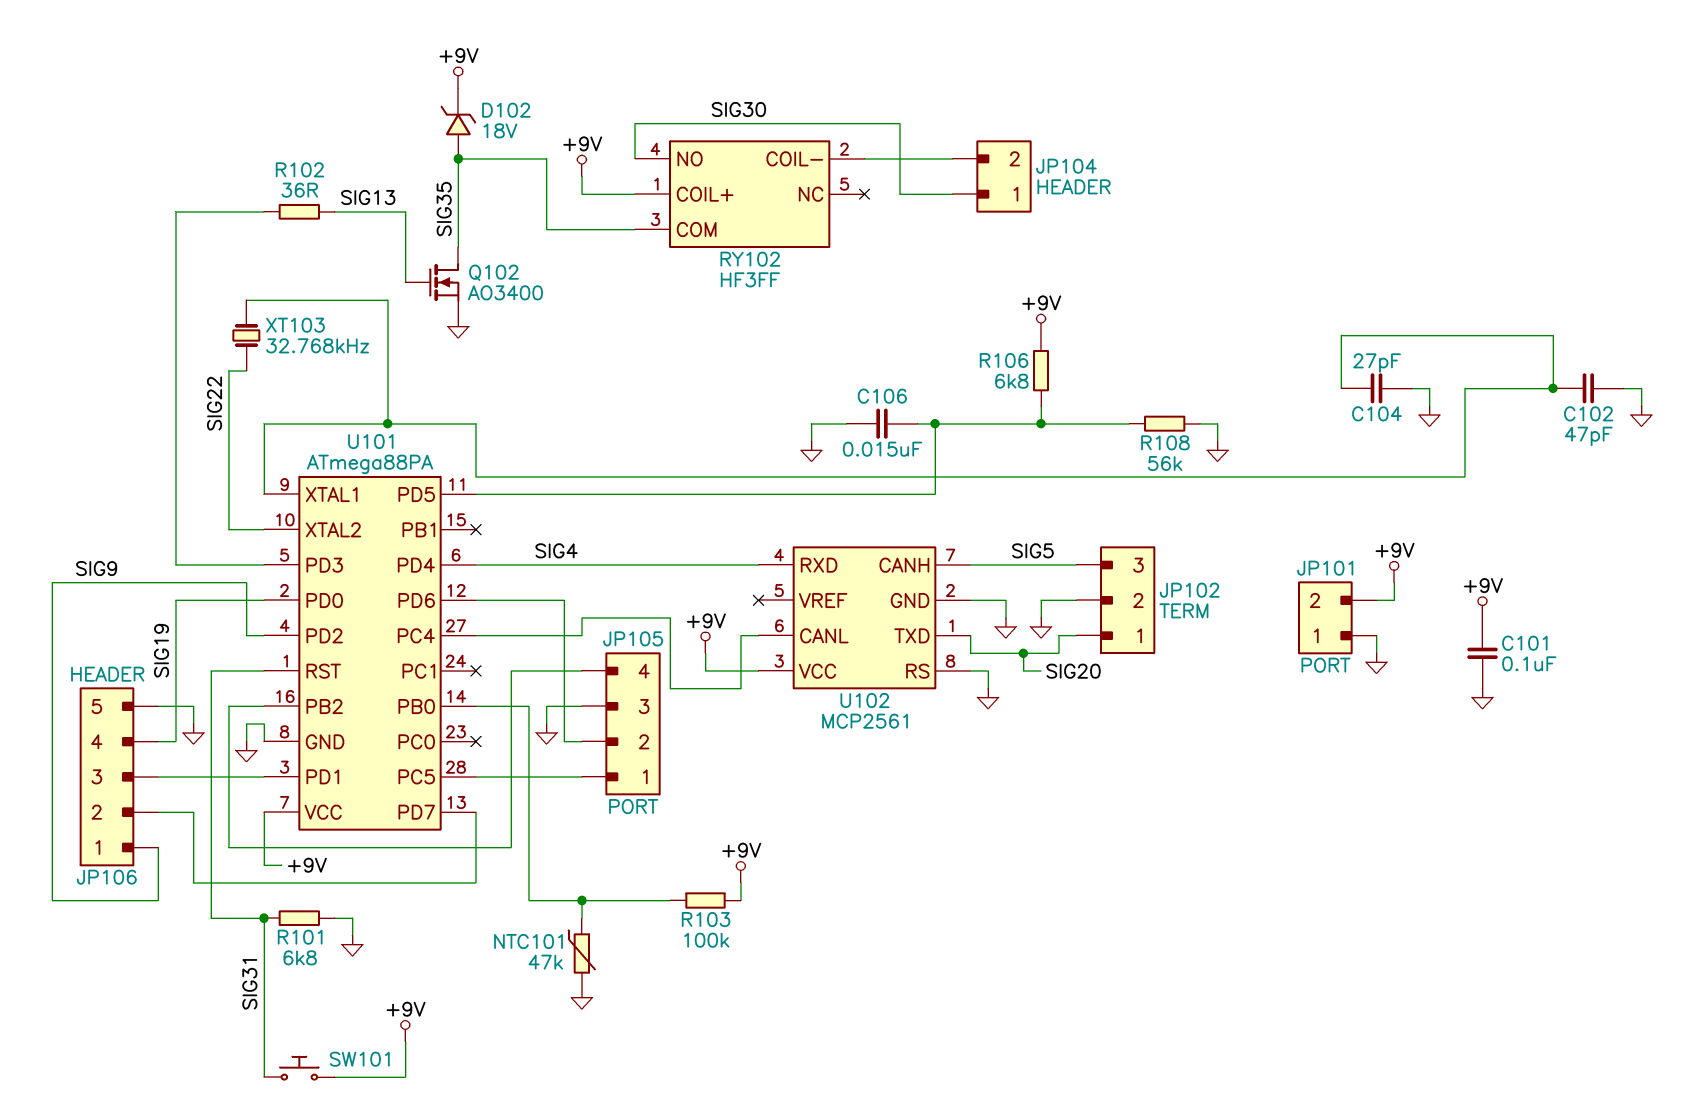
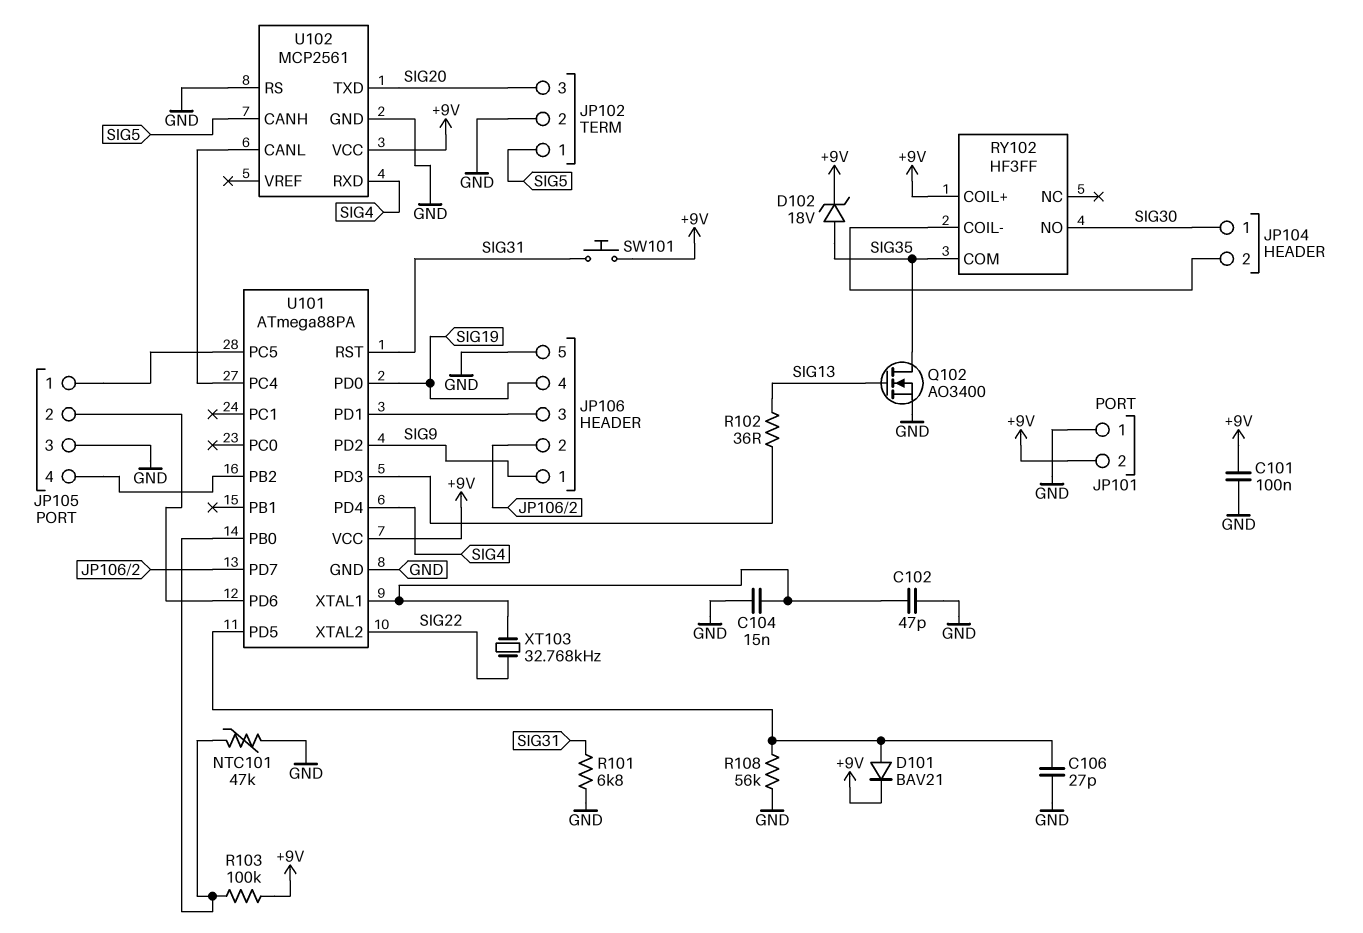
C104: 27pF (GND, U101/XTAL1) -> 15nF (GND, U101/XTAL1)
C106: 15nF (GND, U101/PD5) -> 27pF (GND, U101/PD5)
D101: none -> diode BAV21 (A U101/PD5, K +9V)
JP102 pin 1: SIG20 -> SIG5
JP102 pin 3: SIG5 -> SIG20
R106: 6.8k (+9V, U101/PD5) -> none

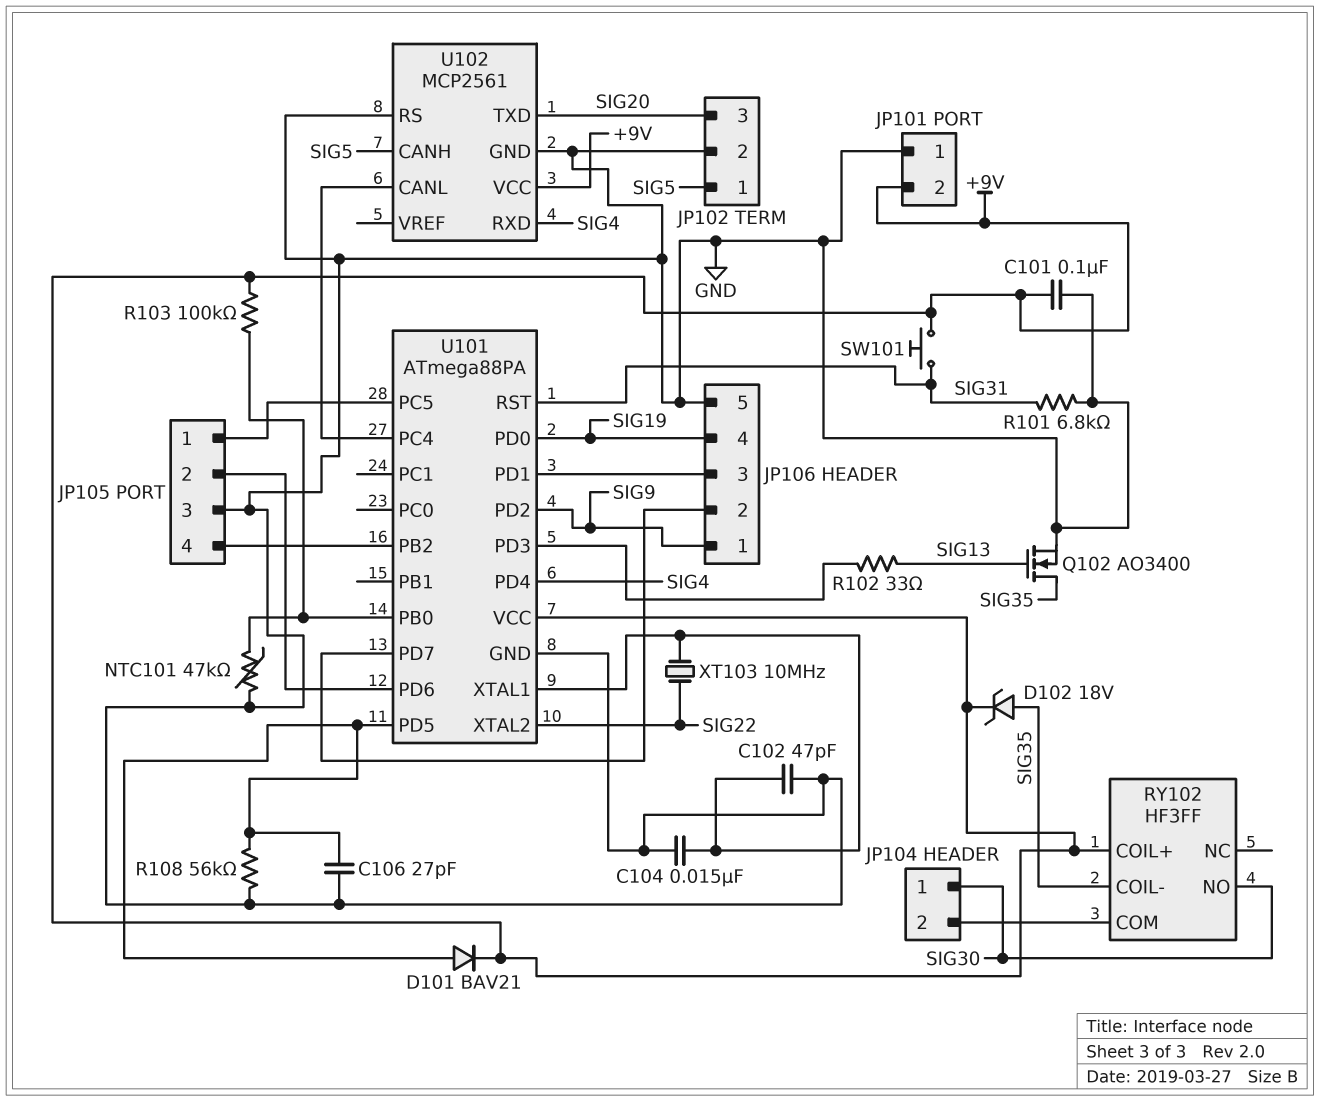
R102: 36 (SIG13, U101/PD3) -> 33 (SIG13, U101/PD3)
RY102 pin COIL-: JP104/2 -> SIG35
RY102 pin COM: SIG35 -> JP104/2
XT103: 32.768kHz (SIG22, U101/XTAL1) -> 10MHz (SIG22, U101/XTAL1)

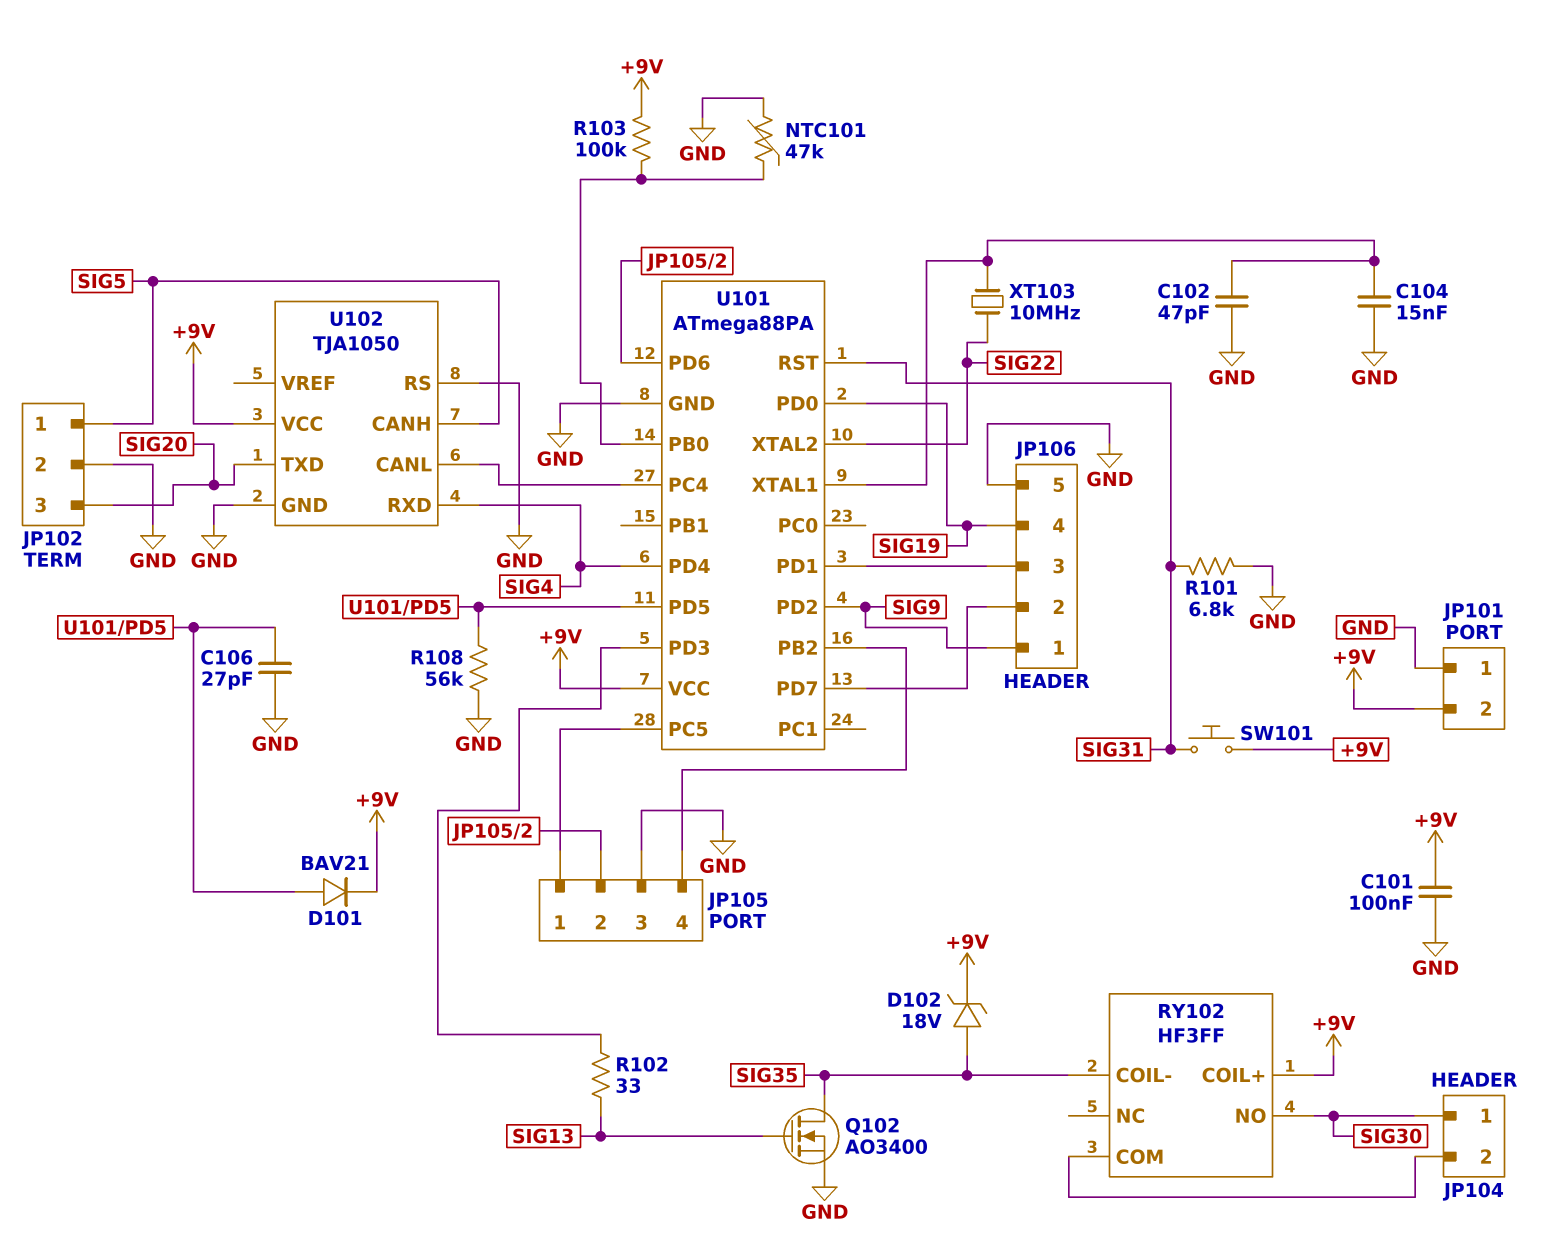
U102: MCP2561 -> TJA1050

